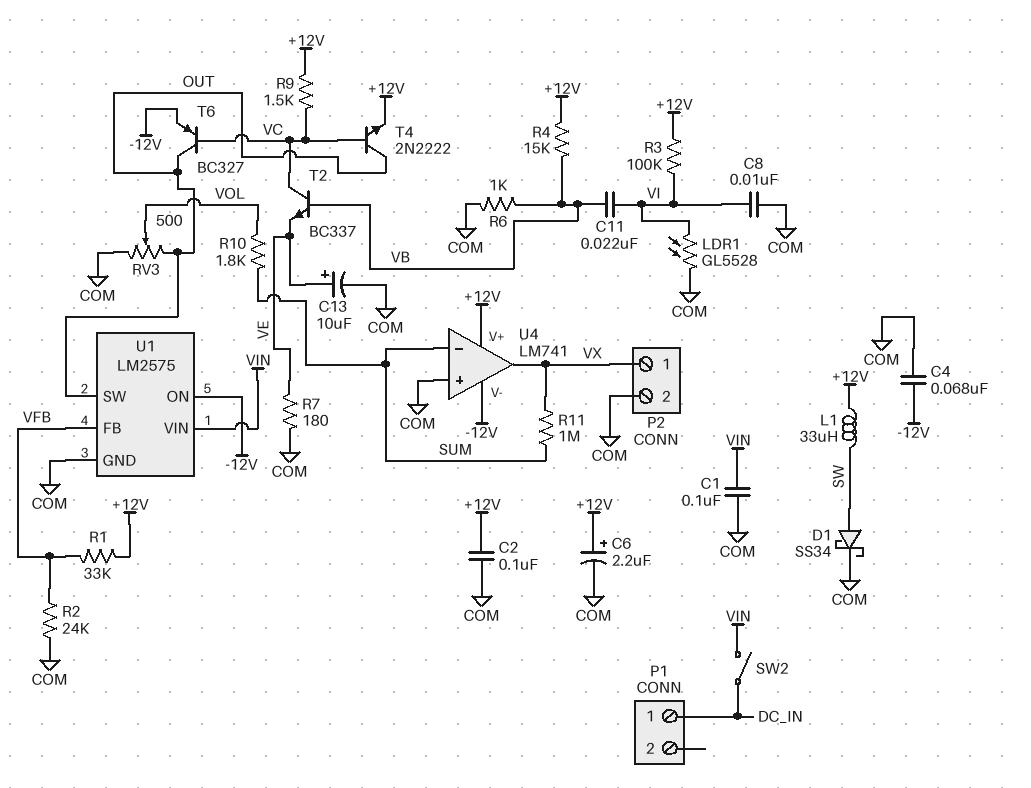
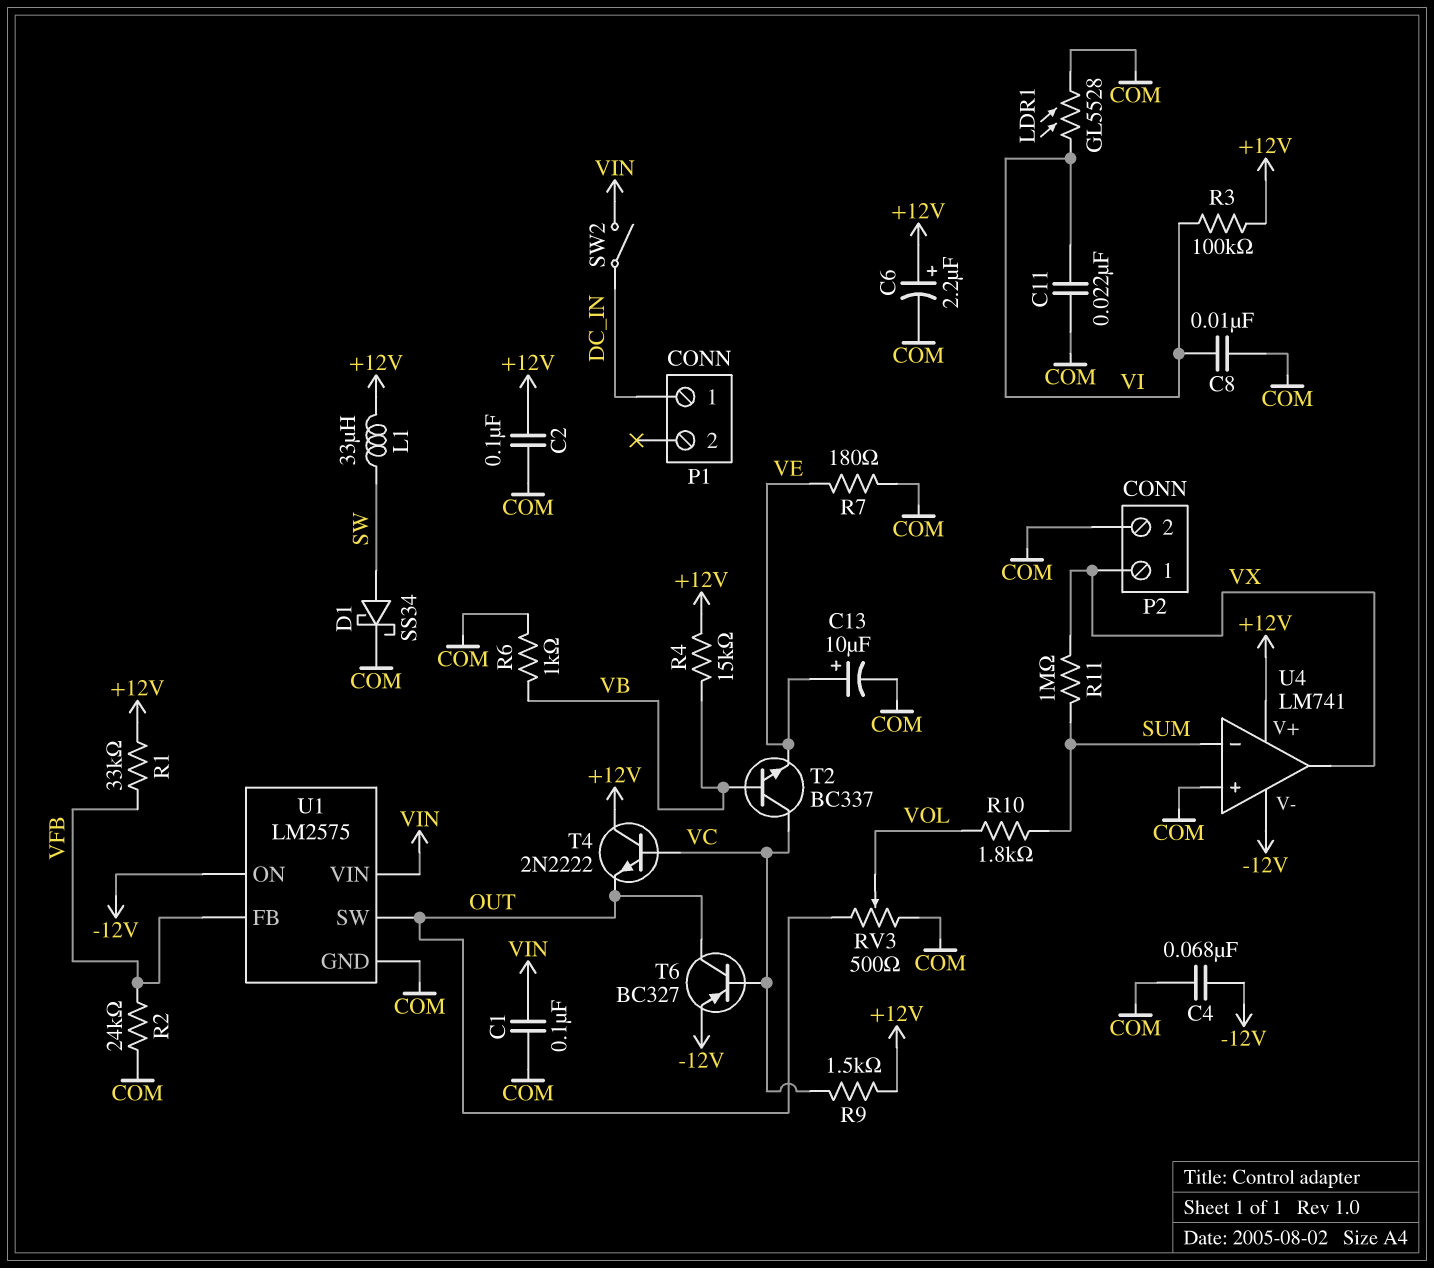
C11: 22nF (VB, VI) -> 22nF (COM, VI)
T4: NPN 2N2222 (B VC, C OUT, E +12V) -> NPN 2N2222 (B VC, C +12V, E OUT)

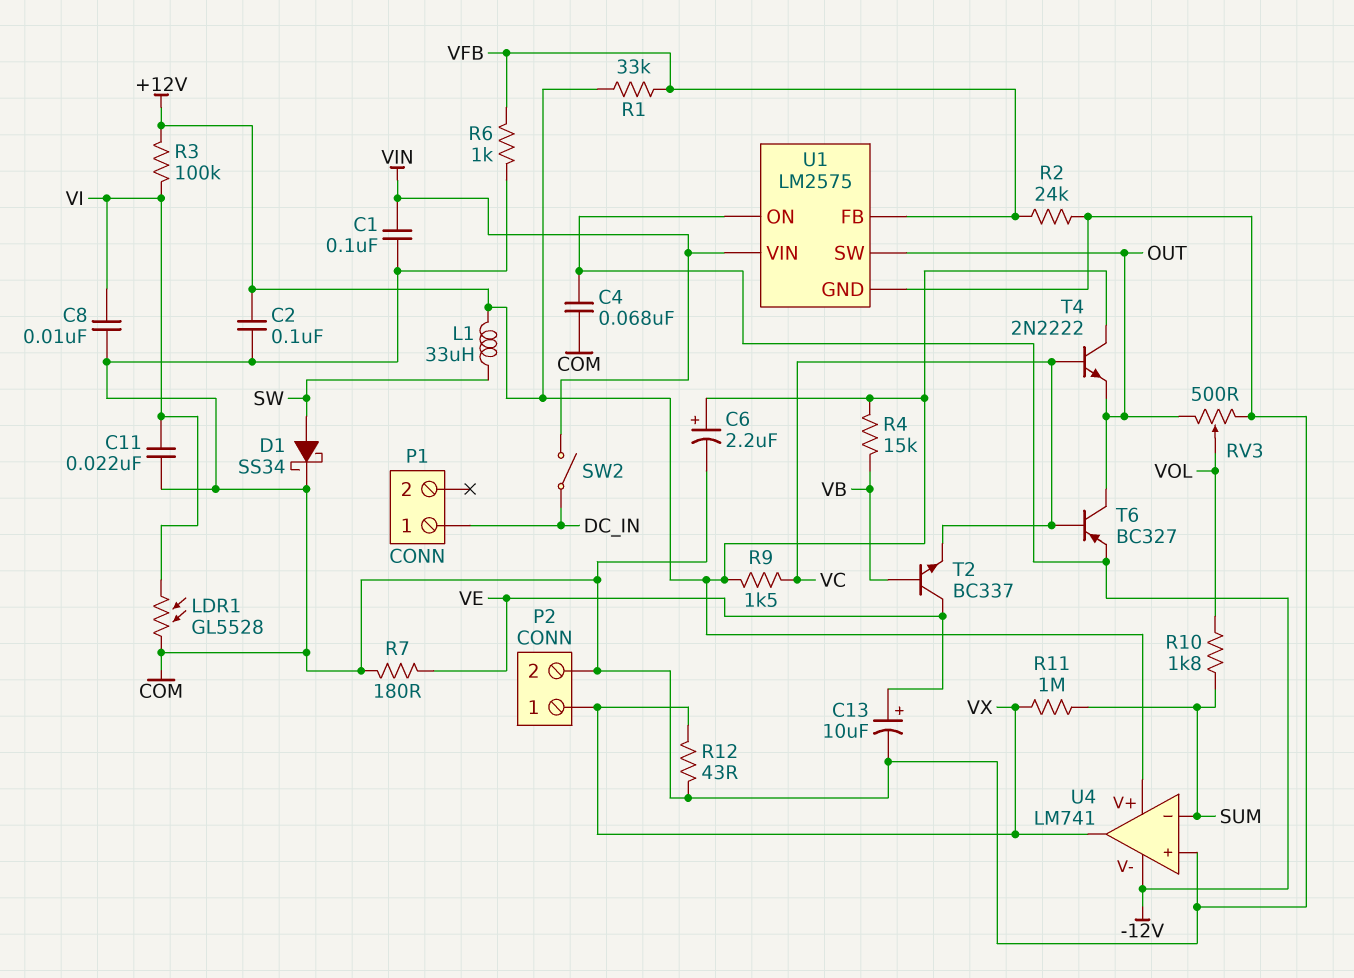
R6: 1k (COM, VB) -> 1k (COM, VFB)
R12: none -> 43 (COM, VX)
T2: NPN BC337 (B VB, C VC, E VE) -> NPN BC337 (B VB, C VE, E VC)

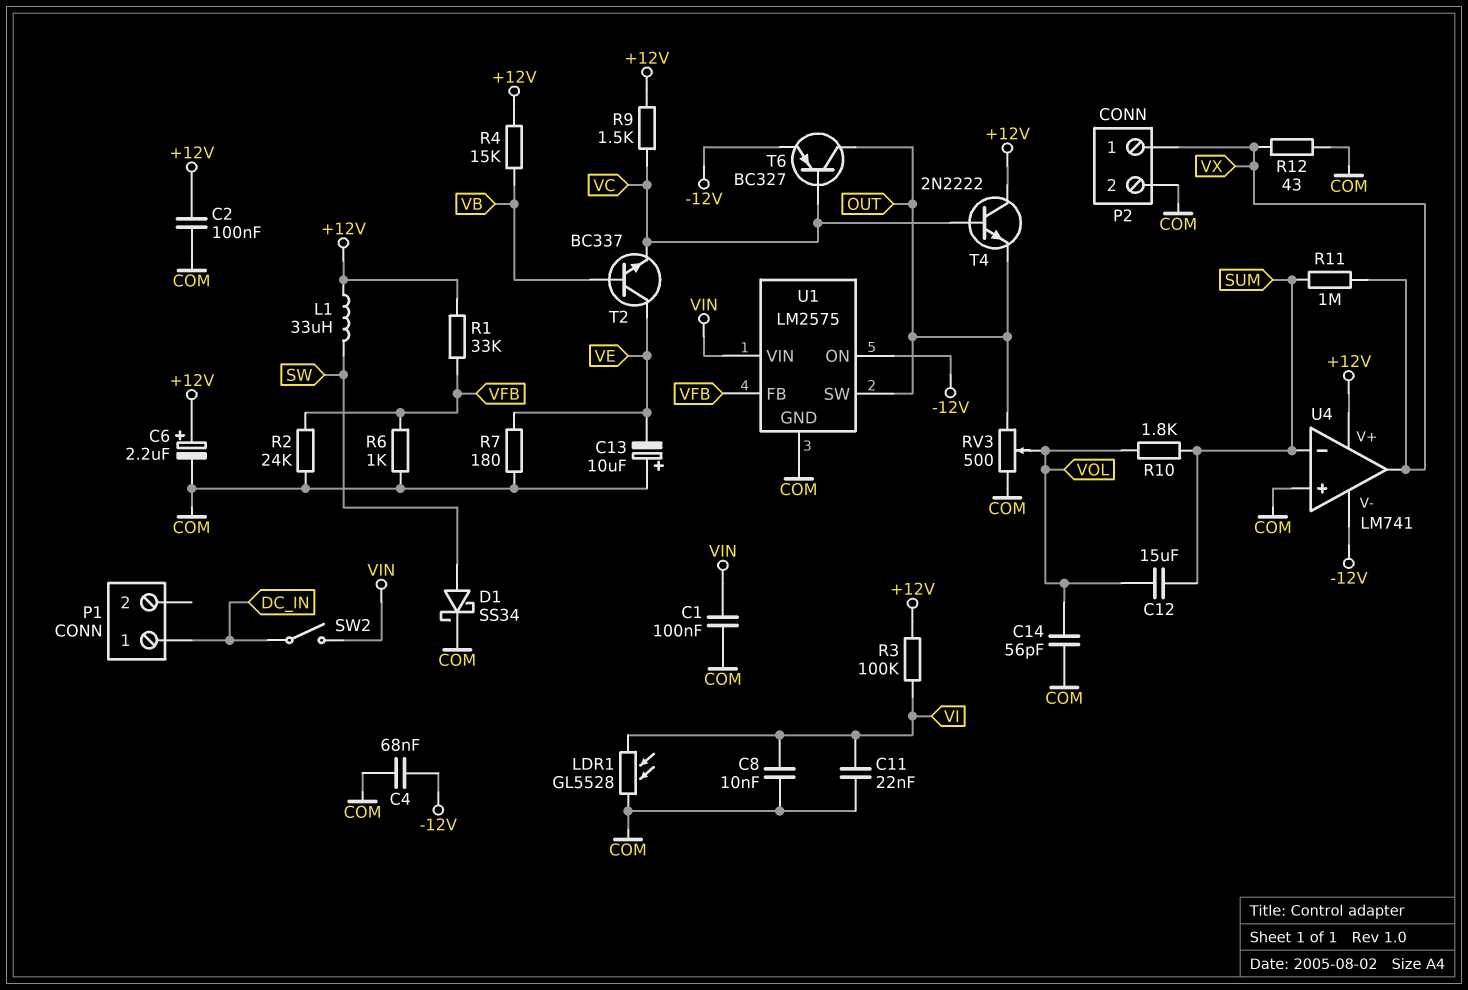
C12: none -> 15uF (SUM, VOL)
C13: 10uF (plus VE, minus COM) -> 10uF (plus COM, minus VE)
C14: none -> 56pF (COM, VOL)

